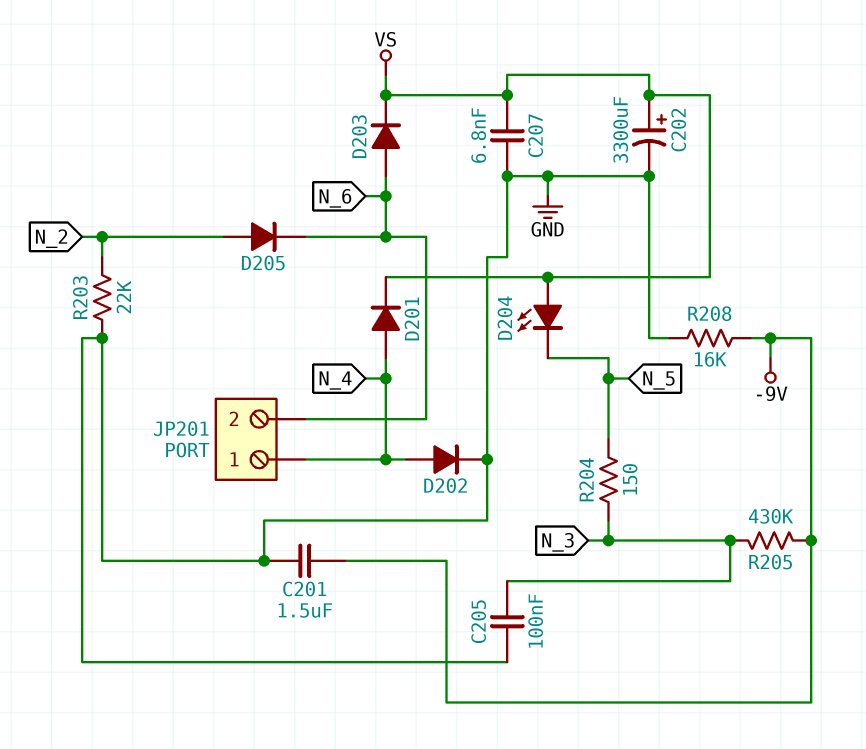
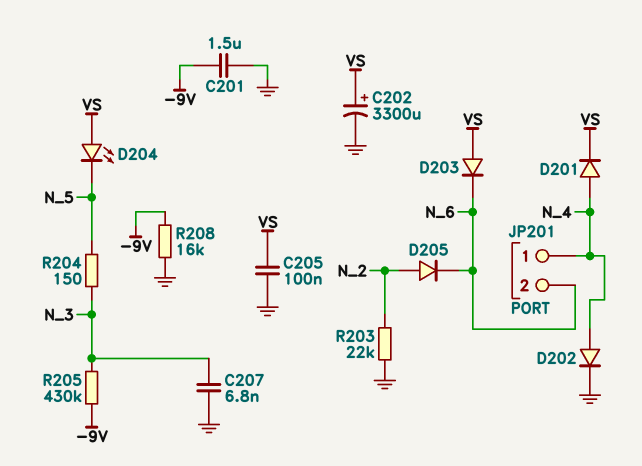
C205: 100nF (GND, N_3) -> 100nF (GND, VS)
C207: 6.8nF (GND, VS) -> 6.8nF (GND, N_3)
D203: diode (A N_6, K VS) -> diode (A VS, K N_6)

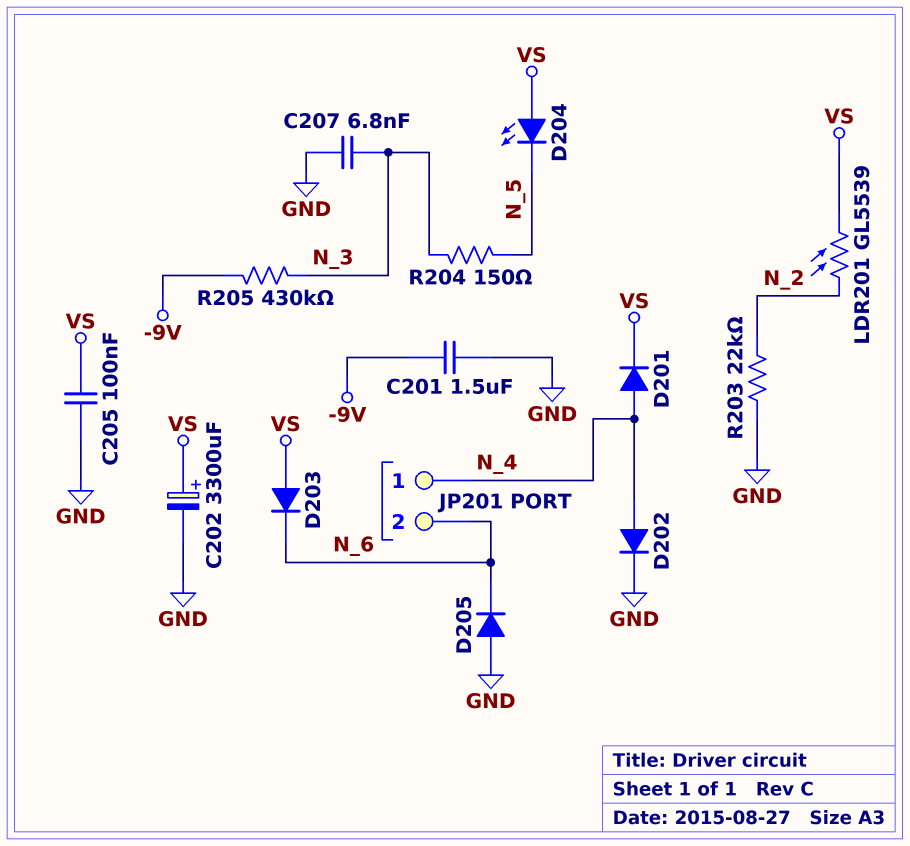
D205: diode (A N_2, K N_6) -> diode (A GND, K N_6)
LDR201: none -> GL5539 (N_2, VS)
R208: 16k (-9V, GND) -> none

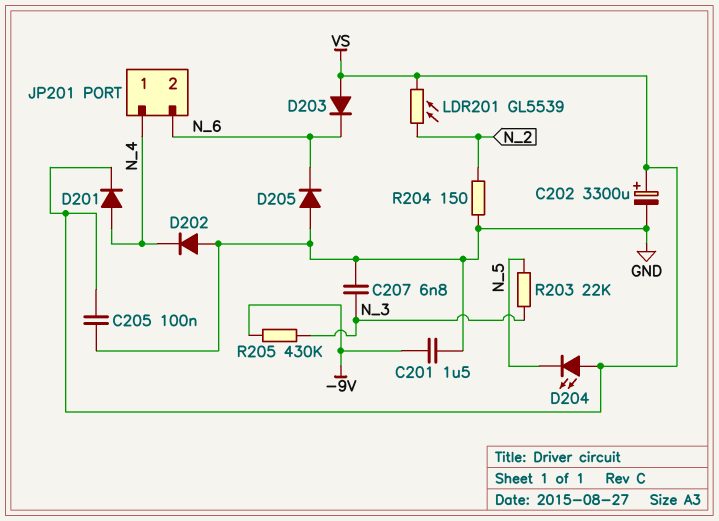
D202: diode (A N_4, K GND) -> diode (A GND, K N_4)
R203: 22k (GND, N_2) -> 22k (N_3, N_5)
R204: 150 (N_3, N_5) -> 150 (GND, N_2)

